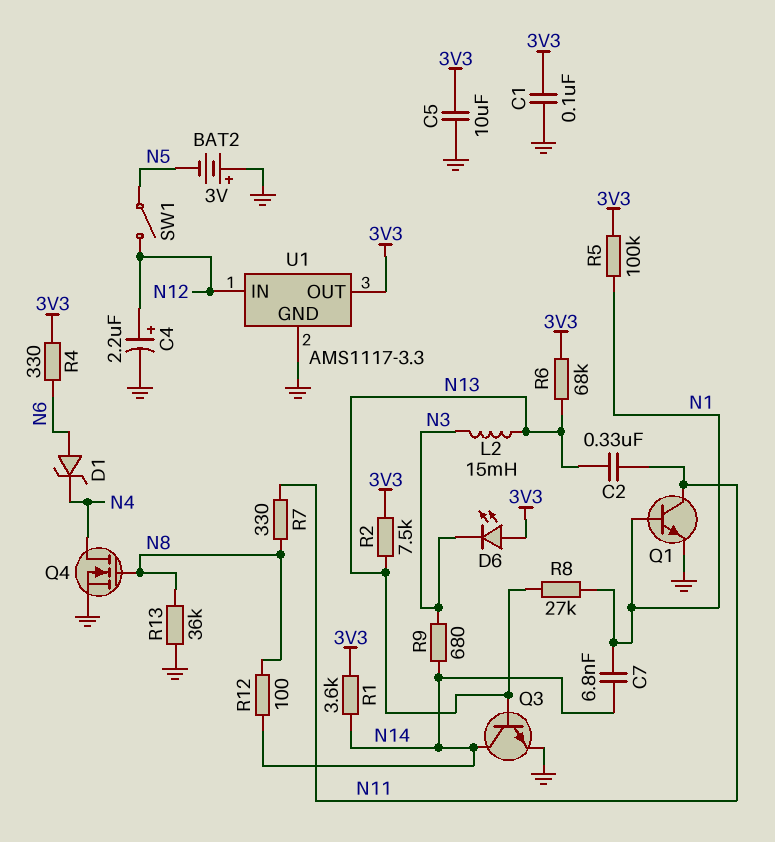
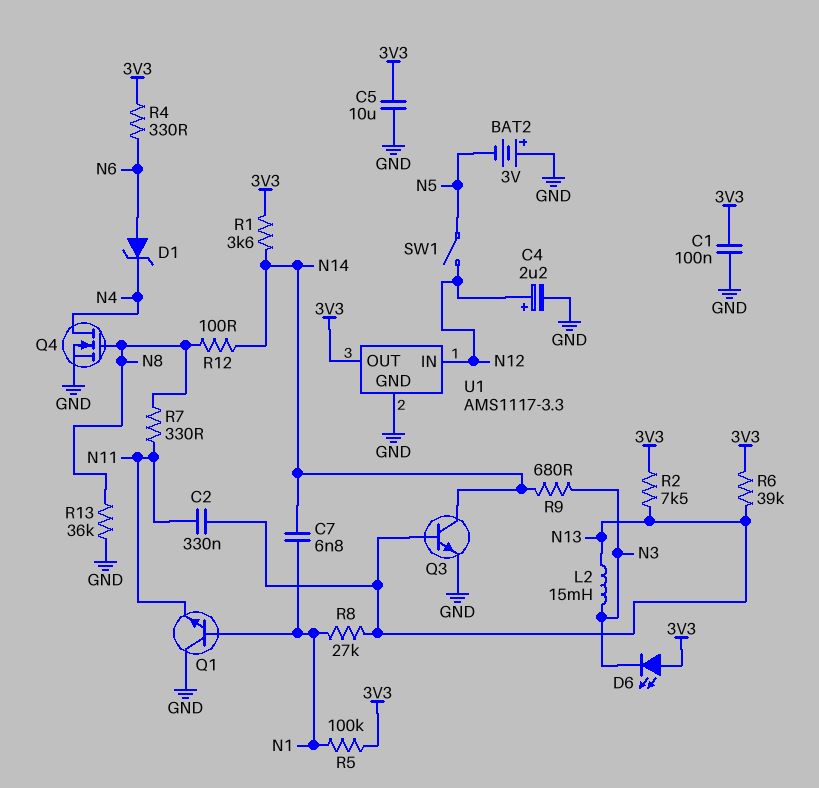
Q1: NPN (B N1, C N11, E GND) -> NPN (B N1, C GND, E N11)
R6: 68k (3V3, N13) -> 39k (3V3, N13)

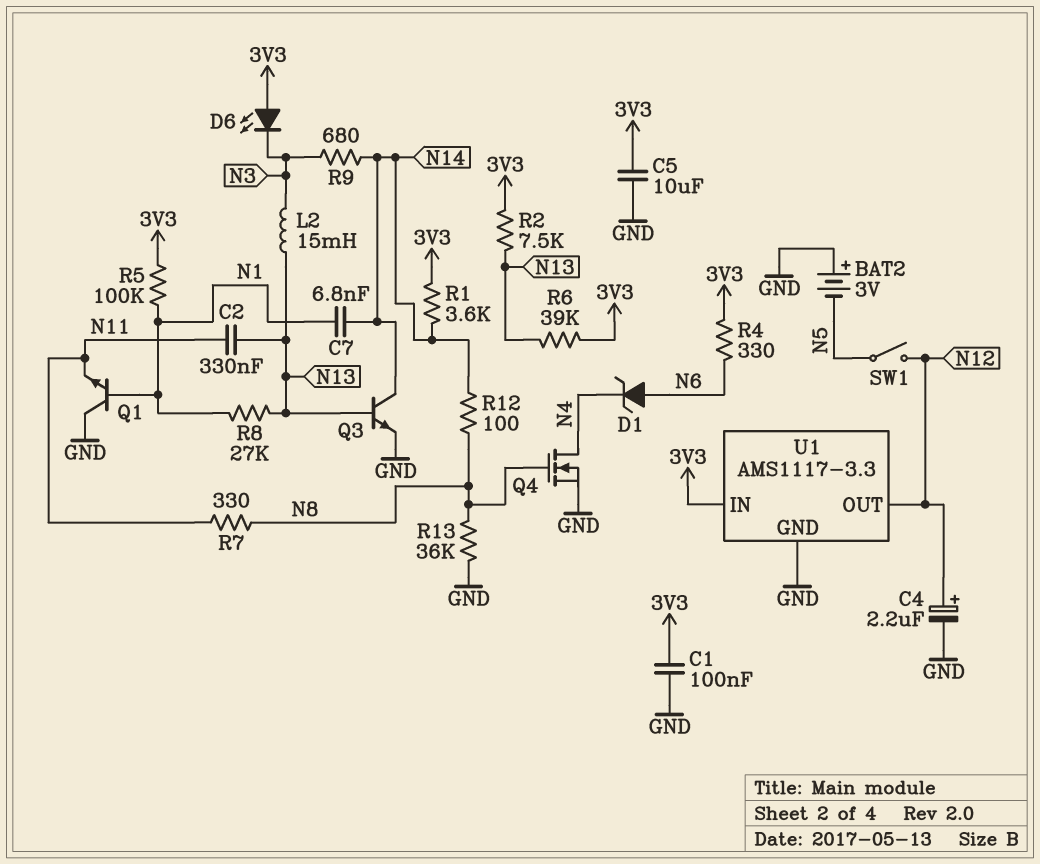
U1 pin IN: N12 -> 3V3
U1 pin OUT: 3V3 -> N12

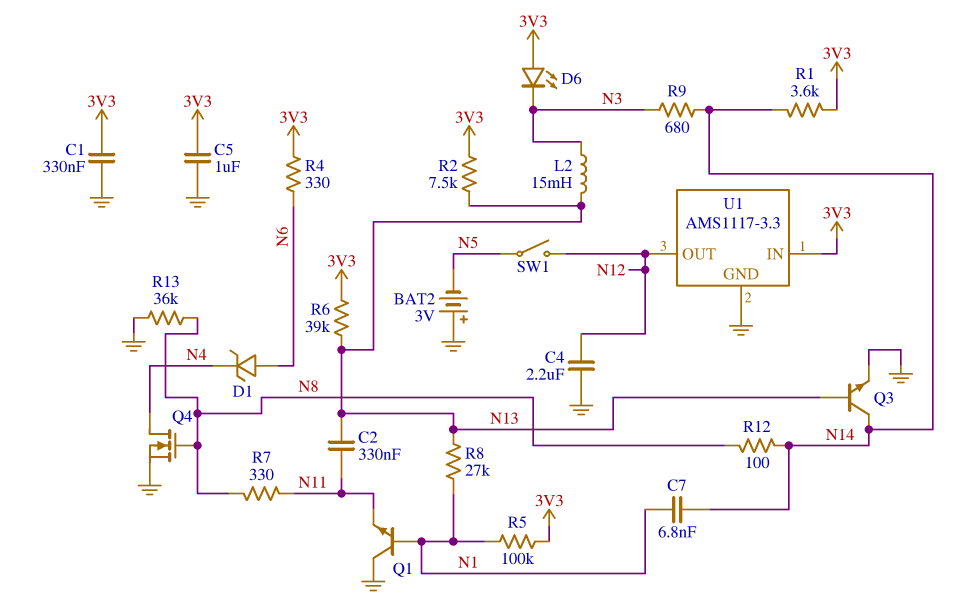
C1: 100nF (3V3, GND) -> 330nF (3V3, GND)
C4: 2.2uF (plus N12, minus GND) -> 2.2uF (GND, N12)
C5: 10uF (3V3, GND) -> 1uF (3V3, GND)

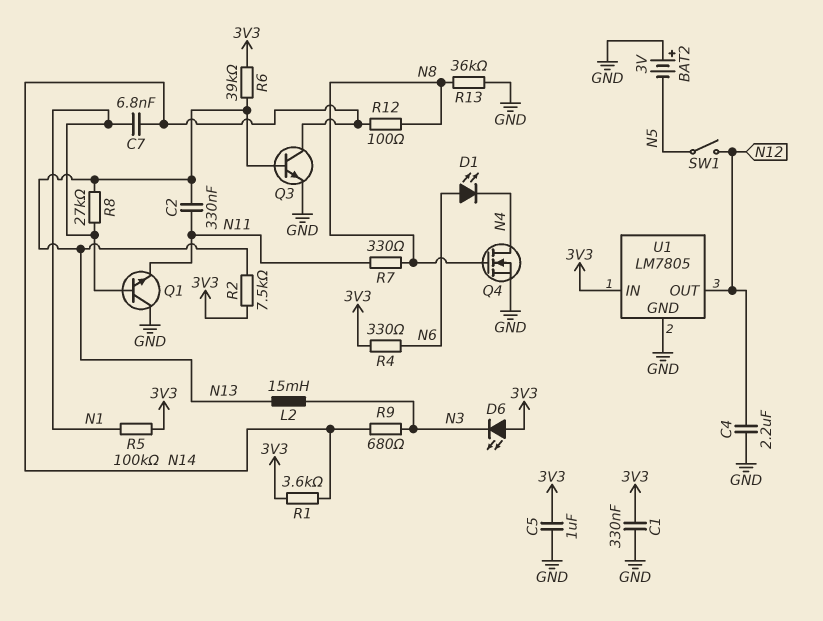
D1: zener (A N6, K N4) -> LED (A N6, K N4)
U1: AMS1117-3.3 -> LM7805

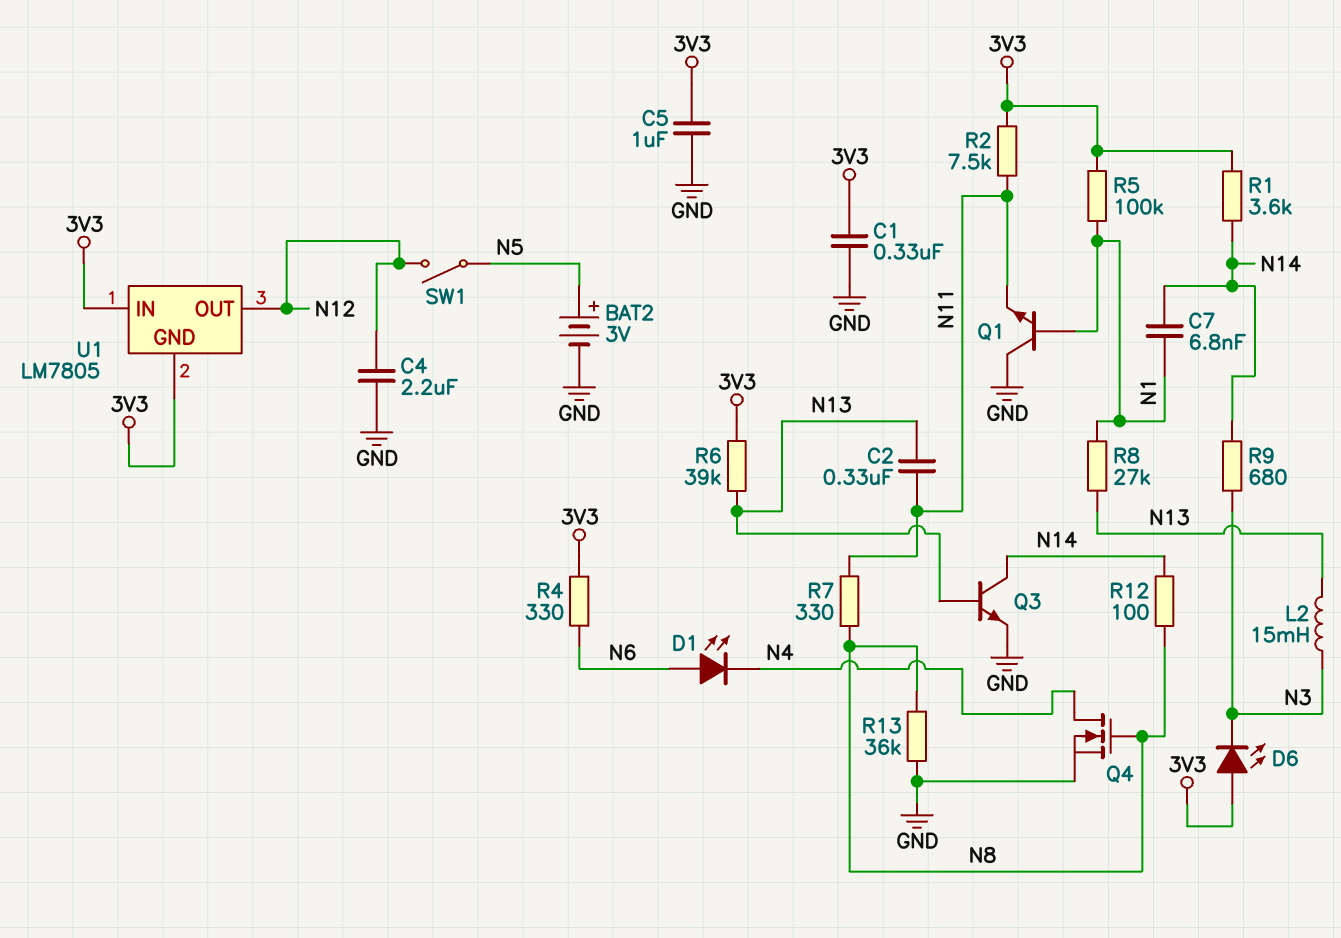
BAT2: 3V (plus GND, minus N5) -> 3V (plus N5, minus GND)
R2: 7.5k (3V3, N13) -> 7.5k (3V3, N11)
U1 pin GND: GND -> 3V3

